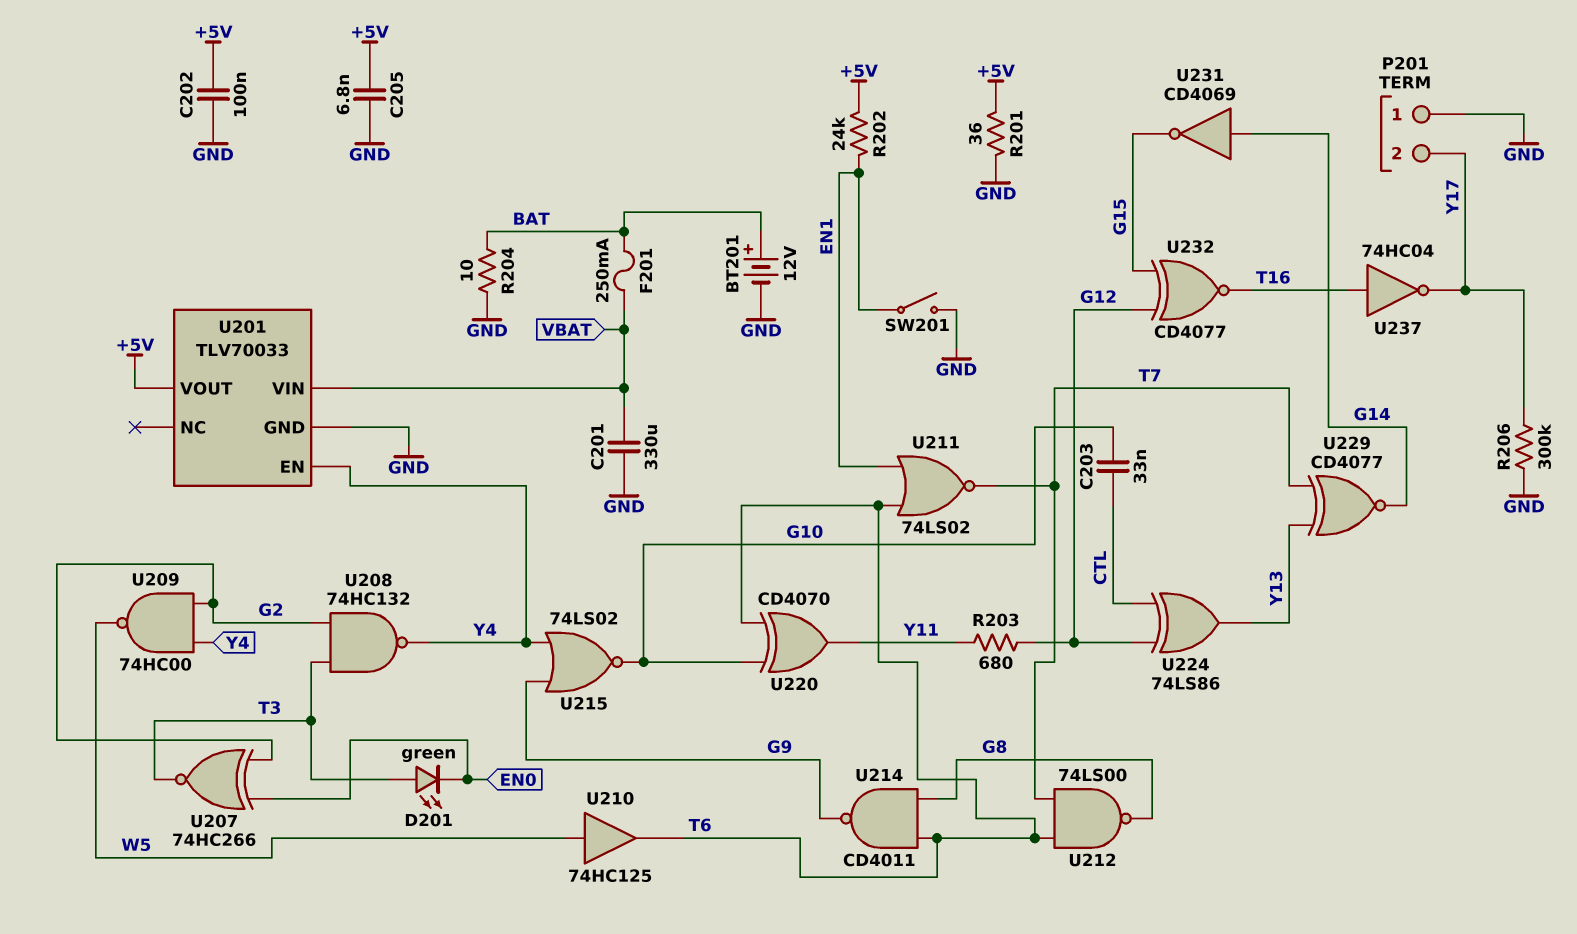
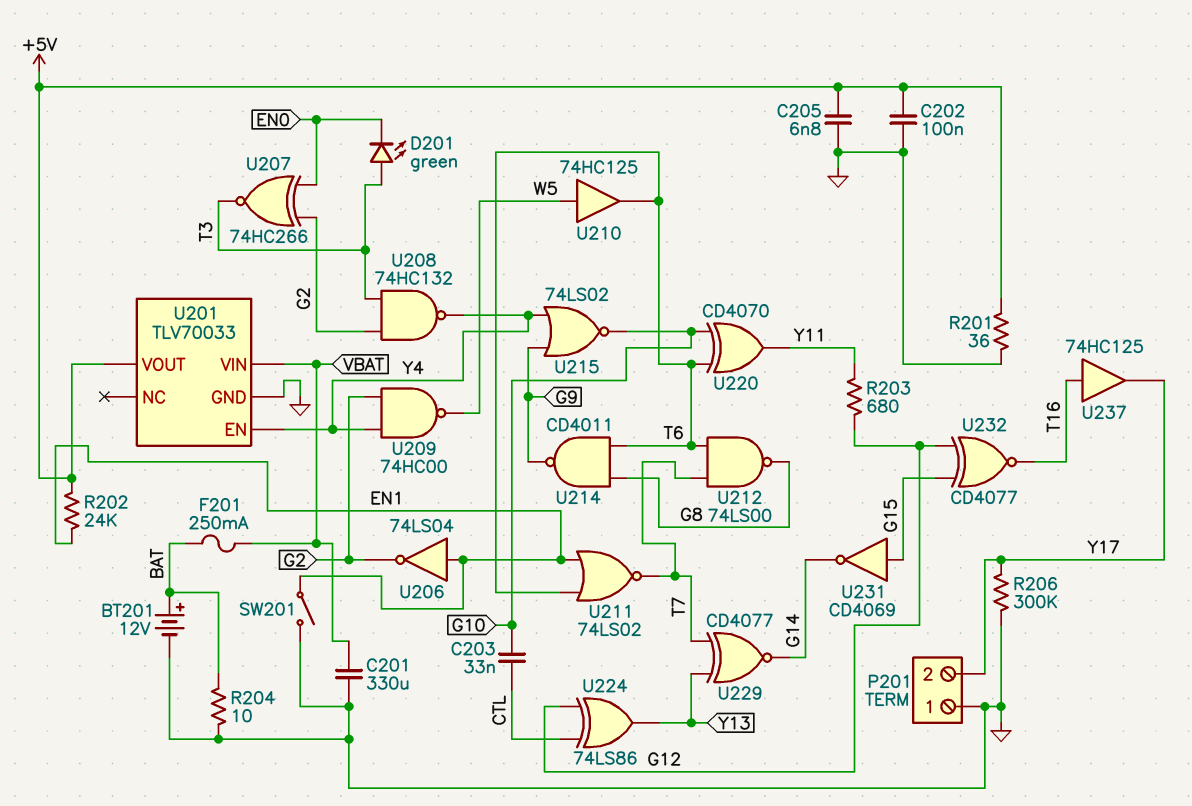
U206: none -> NOT 74LS04 (in EN1, out G2)
U231: NOT CD4069 (in G14, out G15) -> NOT CD4069 (in G15, out G14)
U237: NOT 74HC04 (in T16, out Y17) -> buffer 74HC125 (in T16, out Y17)

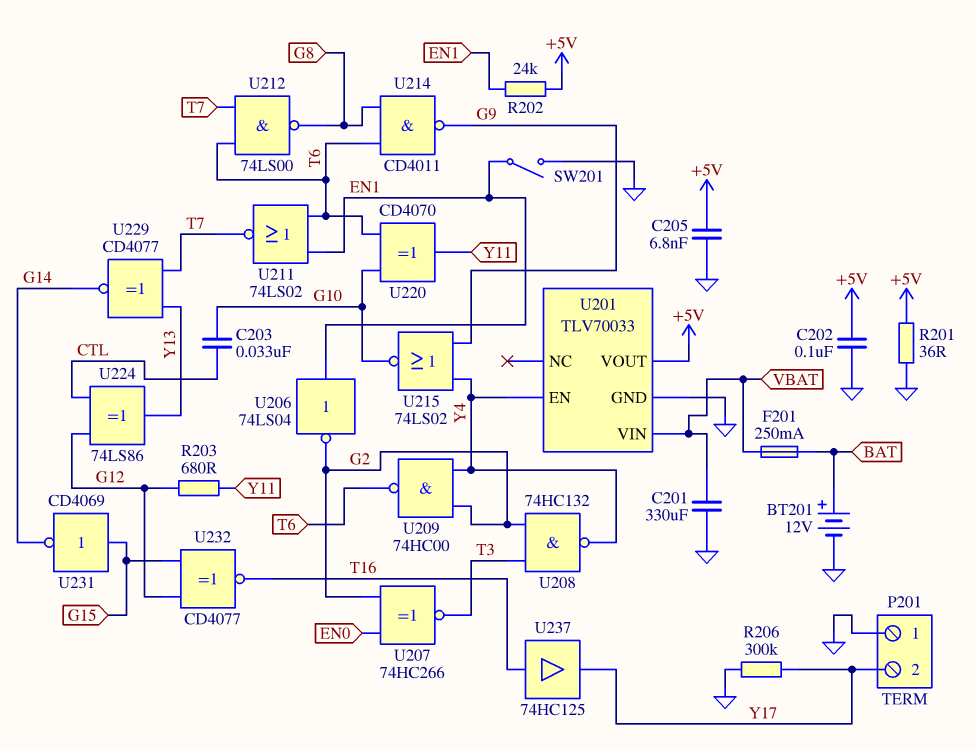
D201: LED green (A T3, K EN0) -> none
R204: 10 (BAT, GND) -> none
U209: NAND 74HC00 (in G2, in Y4, out W5) -> NAND 74HC00 (in G2, in Y4, out T6)
U210: buffer 74HC125 (in W5, out T6) -> none

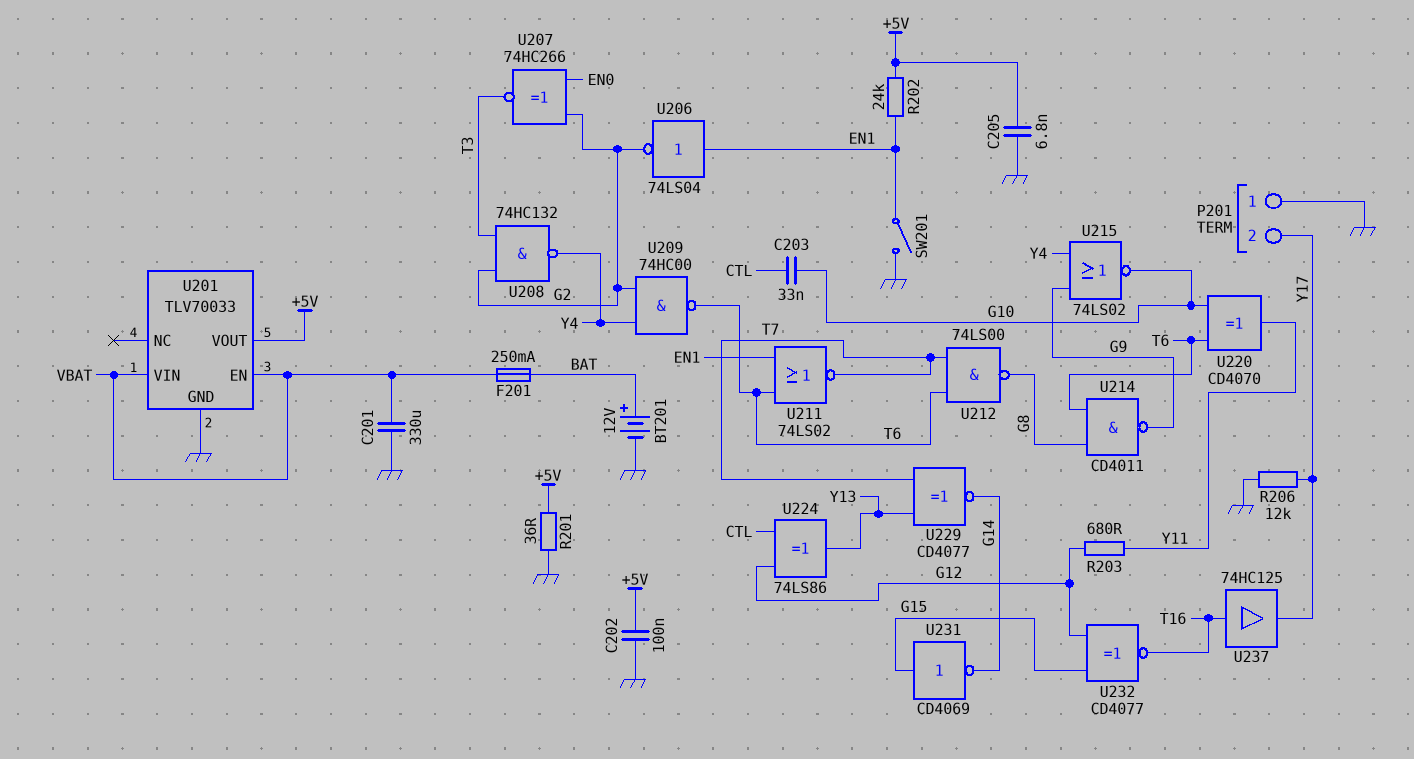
R206: 300k (GND, Y17) -> 12k (GND, Y17)
U201 pin EN: Y4 -> VBAT

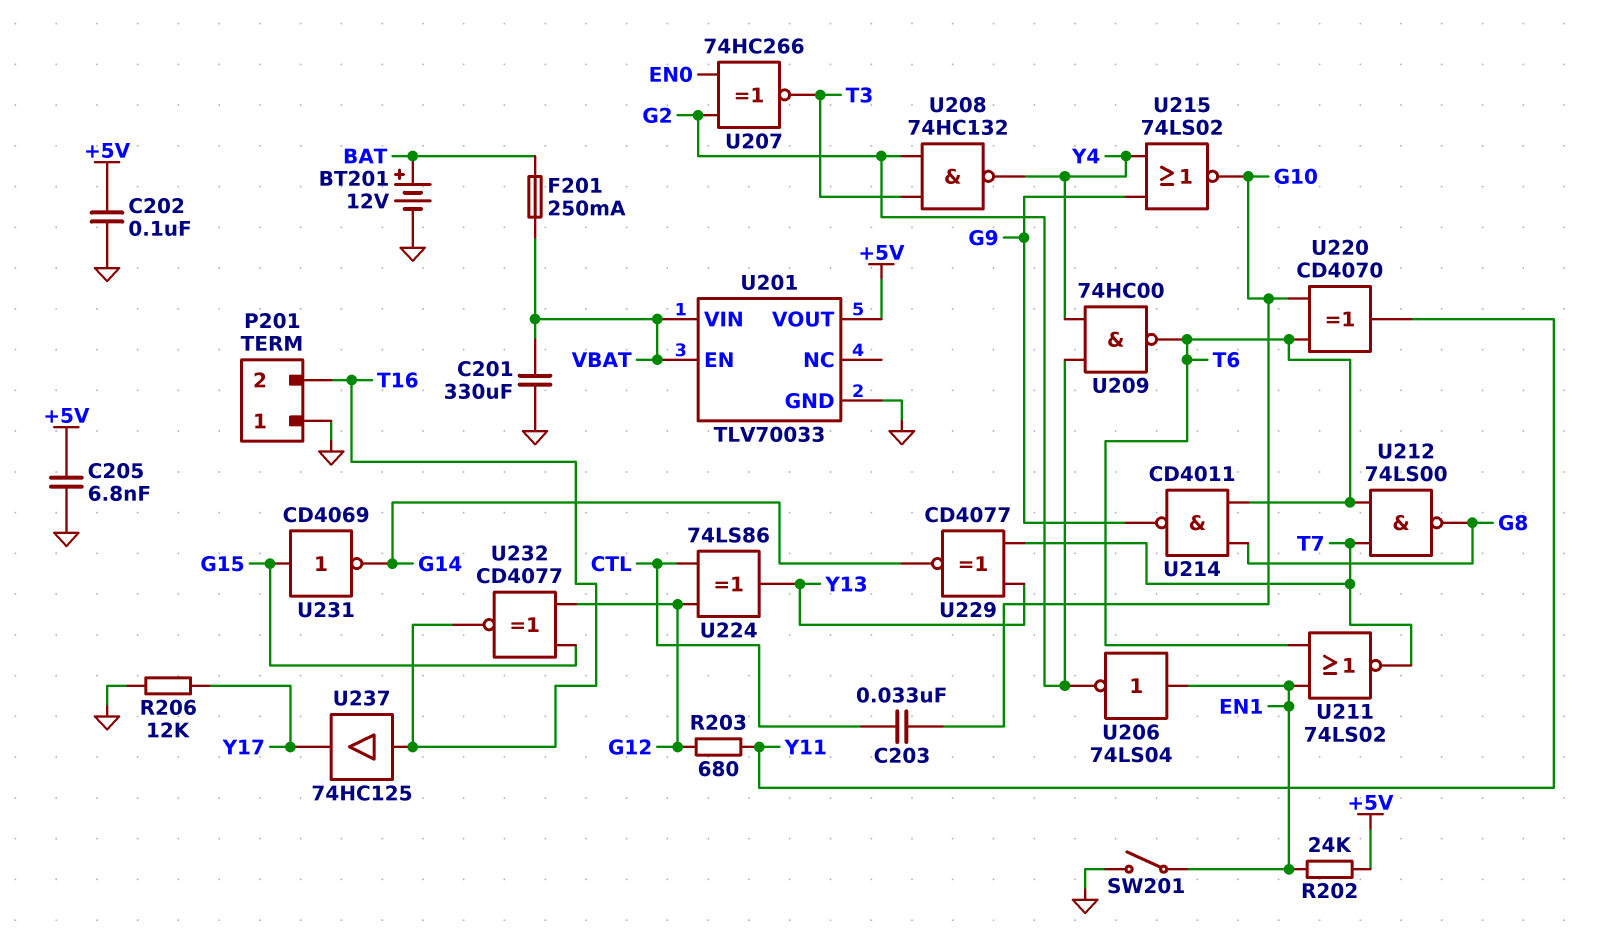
P201 pin 2: Y17 -> T16
R201: 36 (+5V, GND) -> none

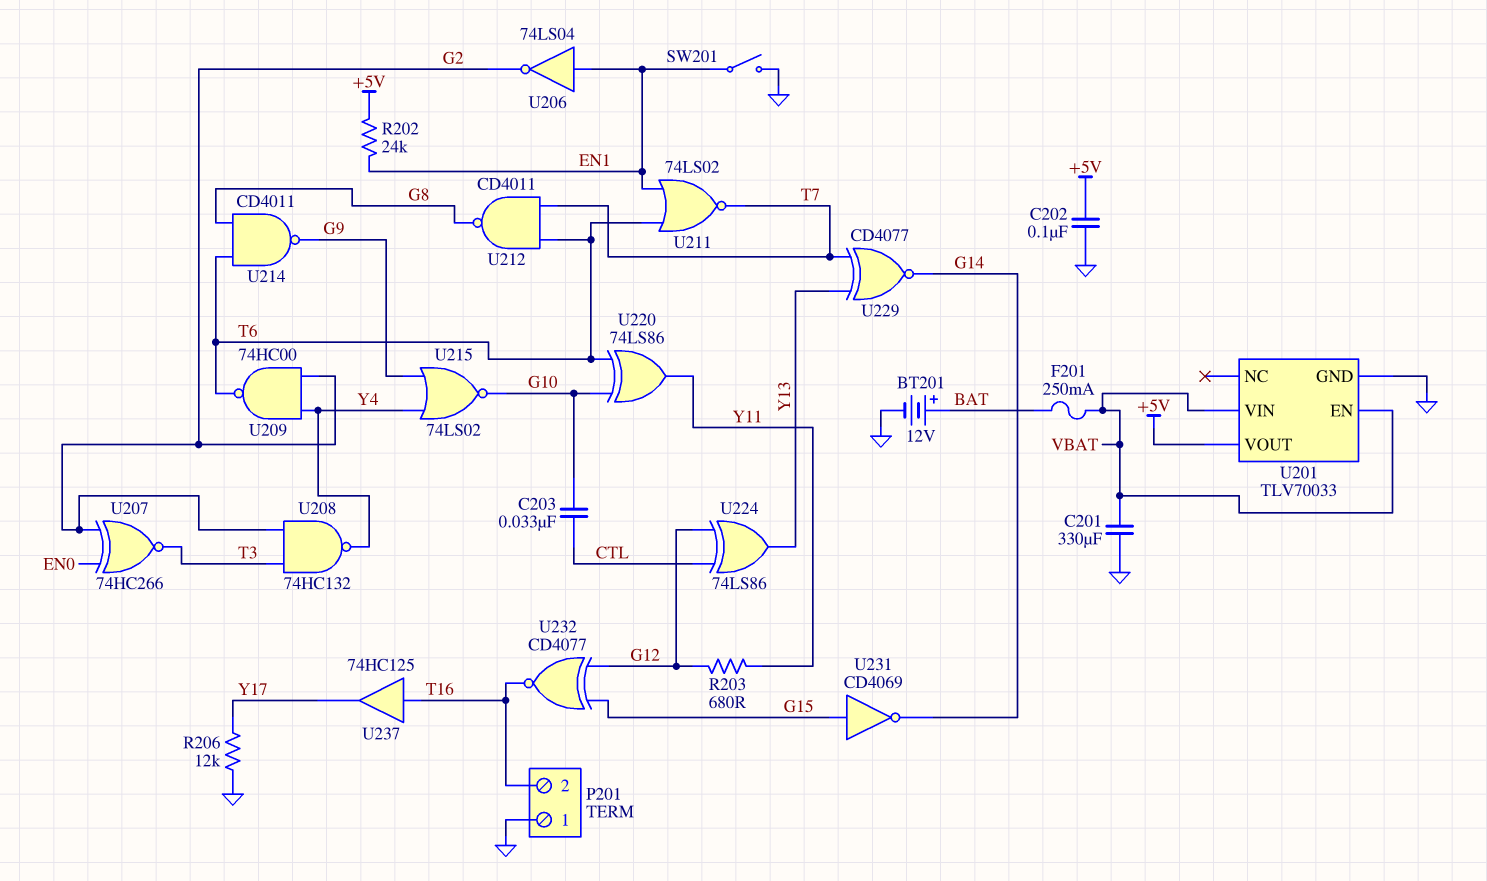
C205: 6.8nF (+5V, GND) -> none
U212: NAND 74LS00 (in T6, in T7, out G8) -> NAND CD4011 (in T6, in T7, out G8)
U220: XOR CD4070 (in G10, in T6, out Y11) -> XOR 74LS86 (in G10, in T6, out Y11)

